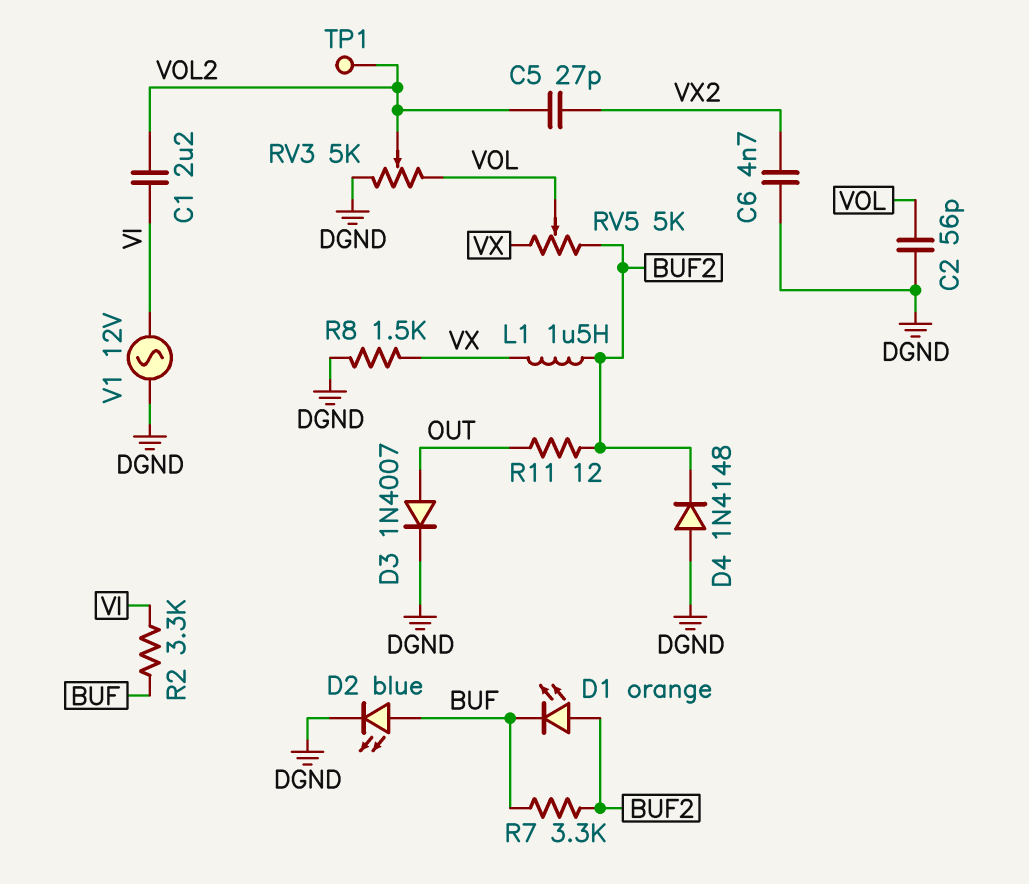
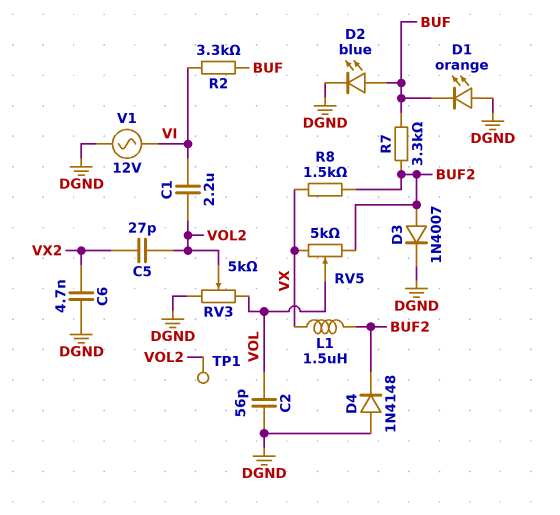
D1: LED orange (A BUF2, K BUF) -> LED orange (A DGND, K BUF)
D3: diode 1N4007 (A OUT, K DGND) -> diode 1N4007 (A BUF2, K DGND)
R8: 1.5k (DGND, VX) -> 1.5k (BUF2, VX)
R11: 12 (BUF2, OUT) -> none

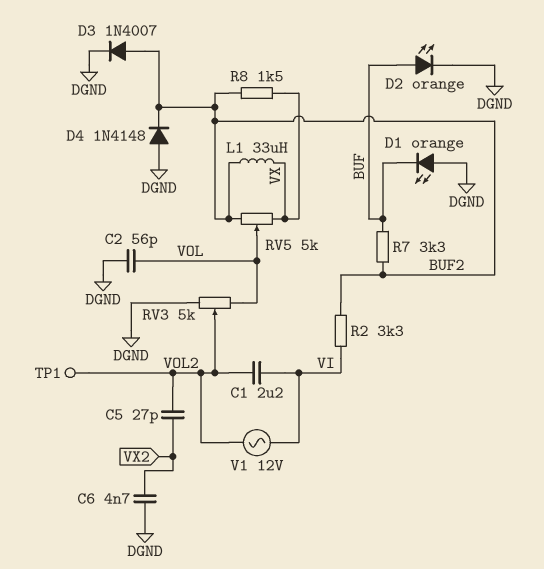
D2: LED blue (A BUF, K DGND) -> LED orange (A BUF, K DGND)
L1: 1.5uH (BUF2, VX) -> 33uH (BUF2, VX)
R2: 3.3k (BUF, VI) -> 3.3k (BUF2, VI)
V1: AC 12V (DGND, VI) -> AC 12V (VI, VOL2)

